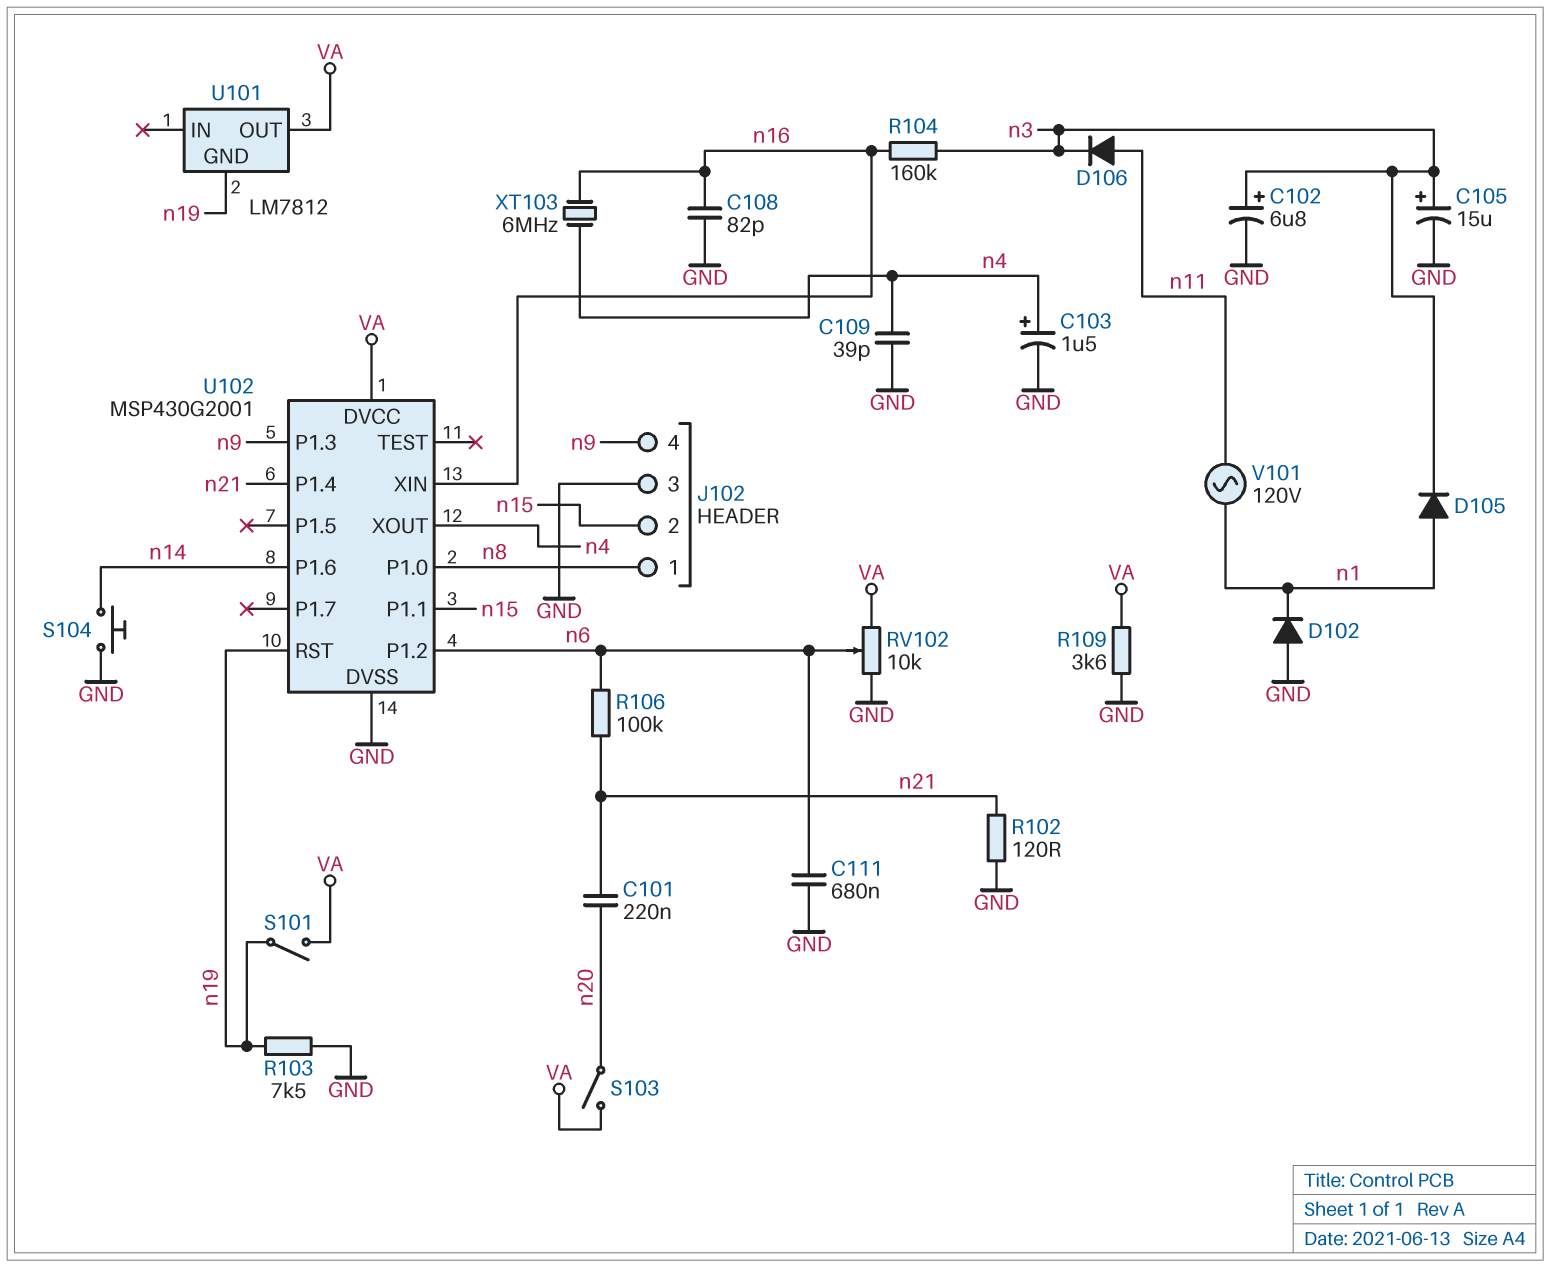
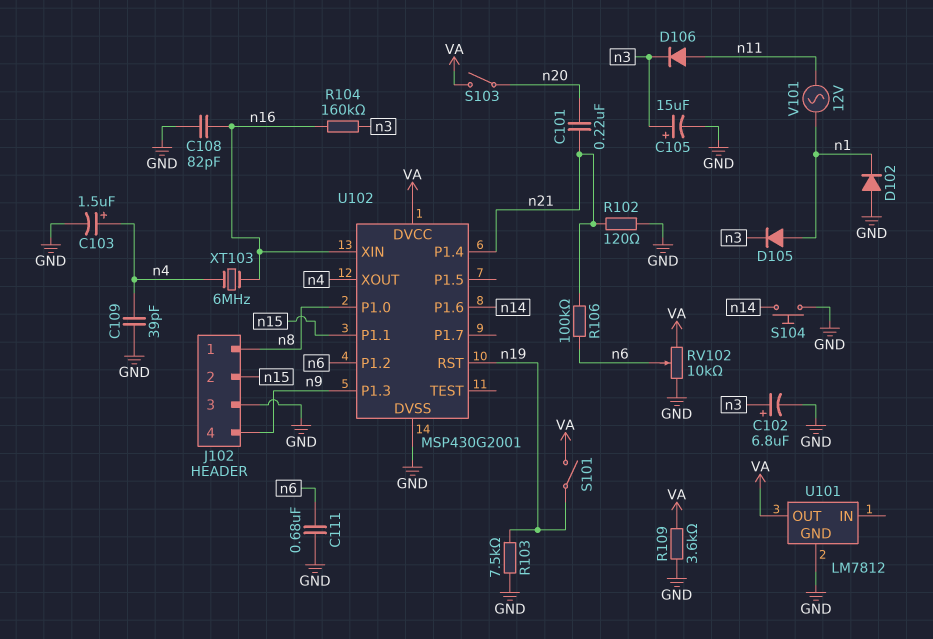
U101 pin GND: n19 -> GND
V101: AC 120V (n1, n11) -> AC 12V (n1, n11)

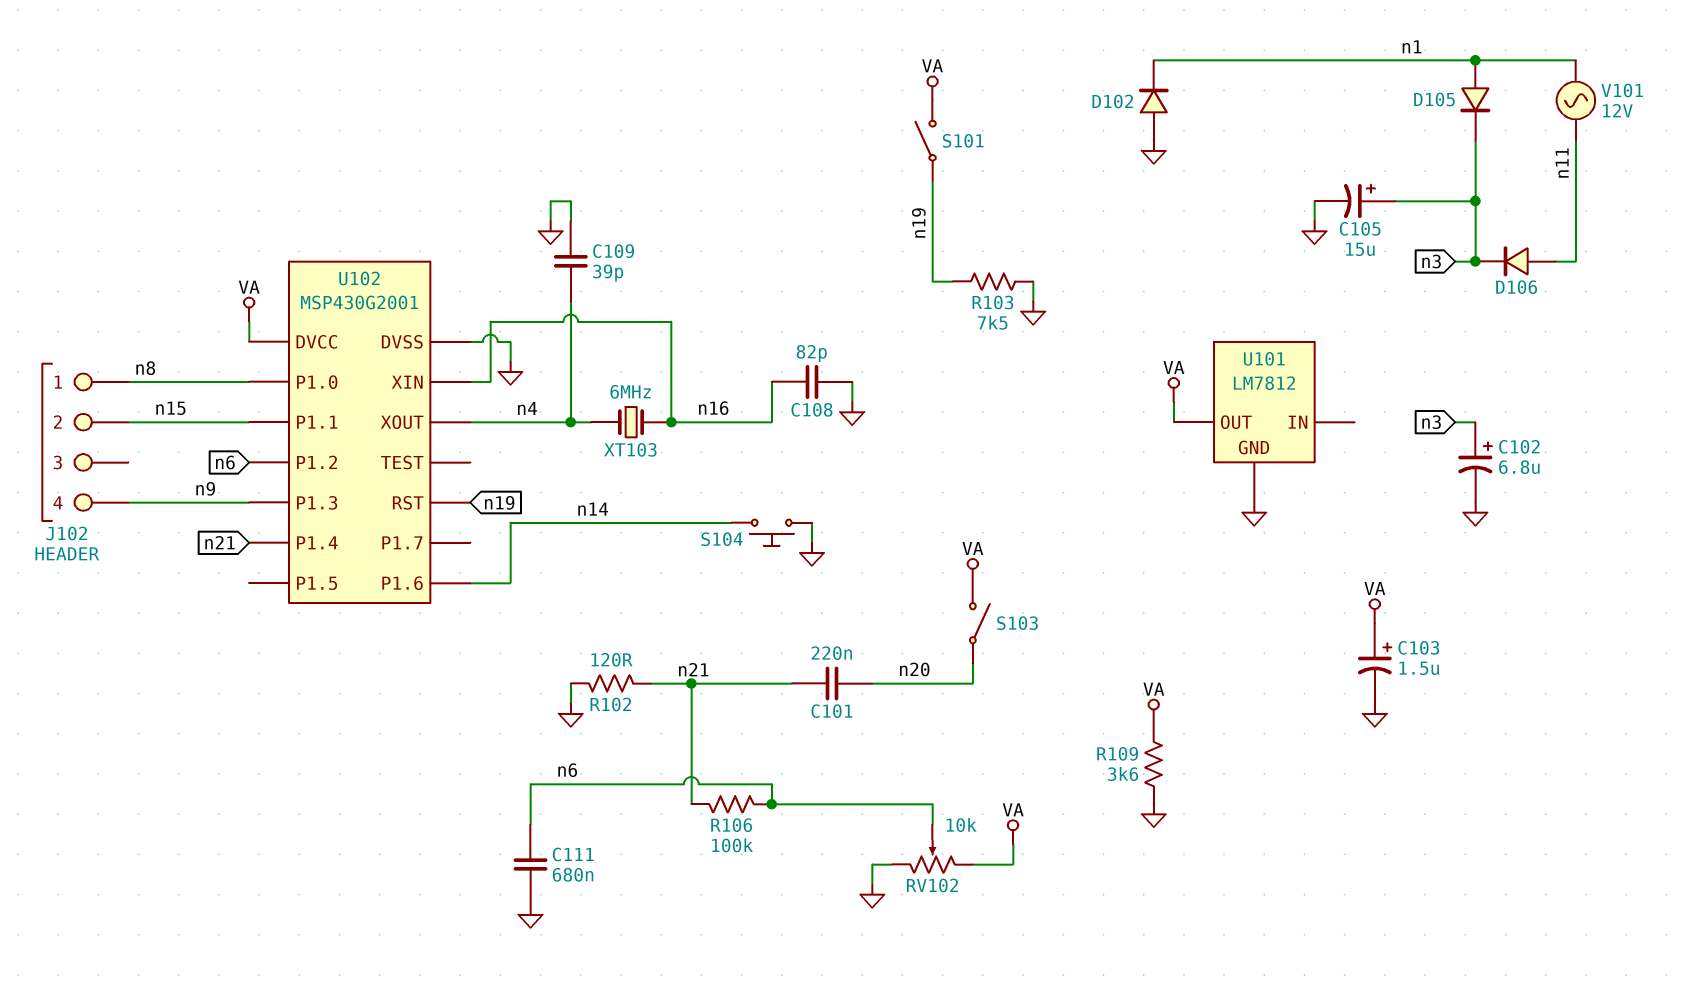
C103: 1.5uF (plus n4, minus GND) -> 1.5uF (plus VA, minus GND)
J102 pin 3: GND -> none
R104: 160k (n3, n16) -> none

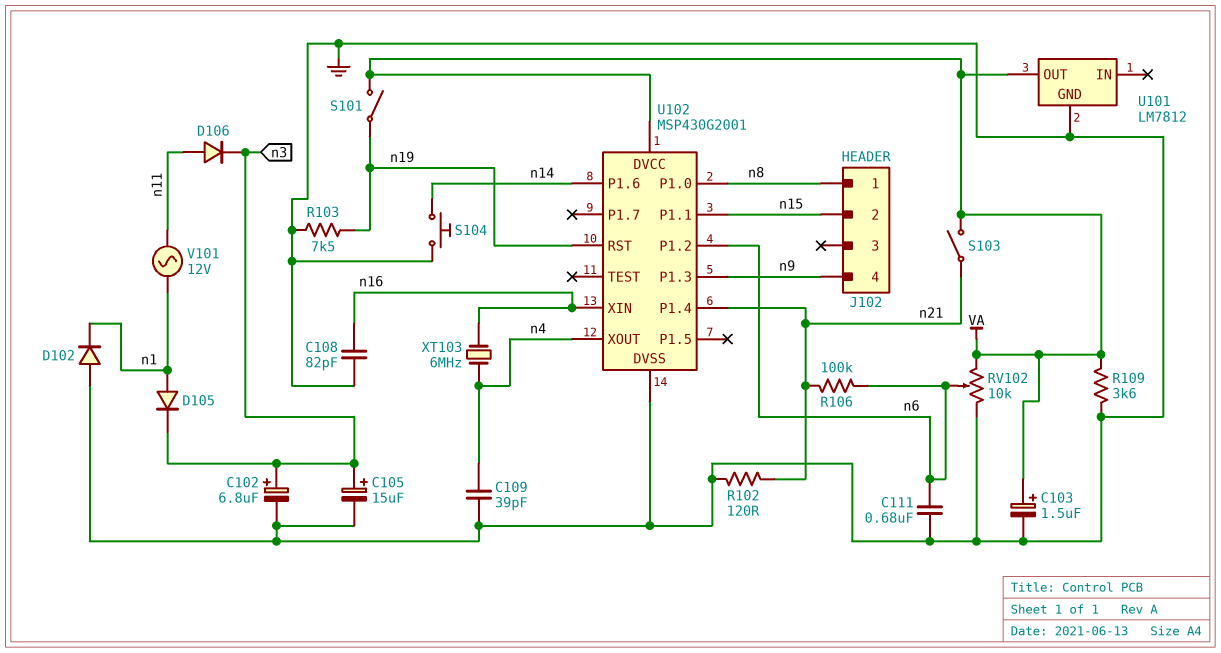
C101: 220nF (n20, n21) -> none
S103: switch (VA, n20) -> switch (VA, n21)

